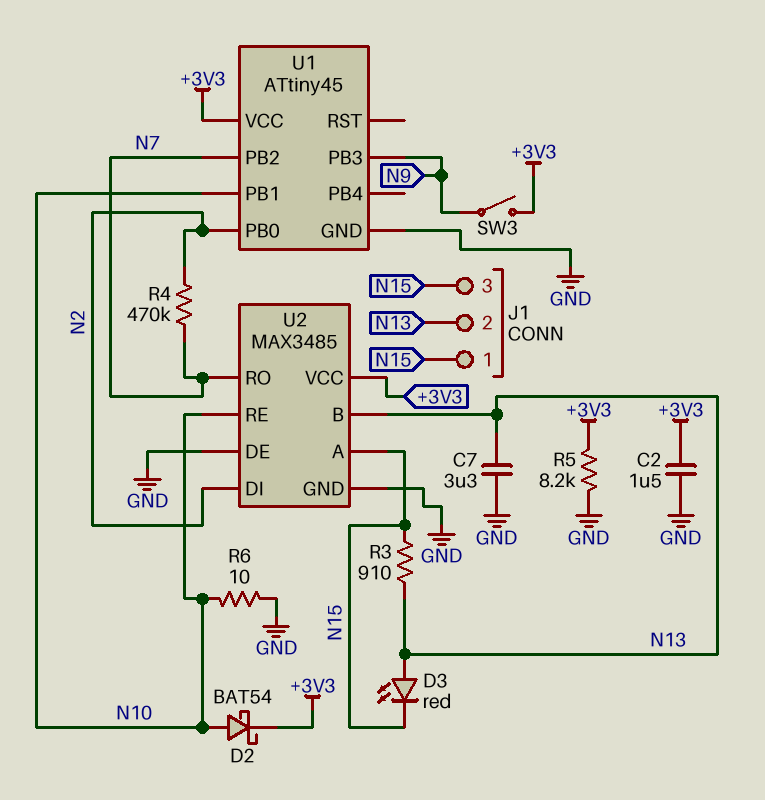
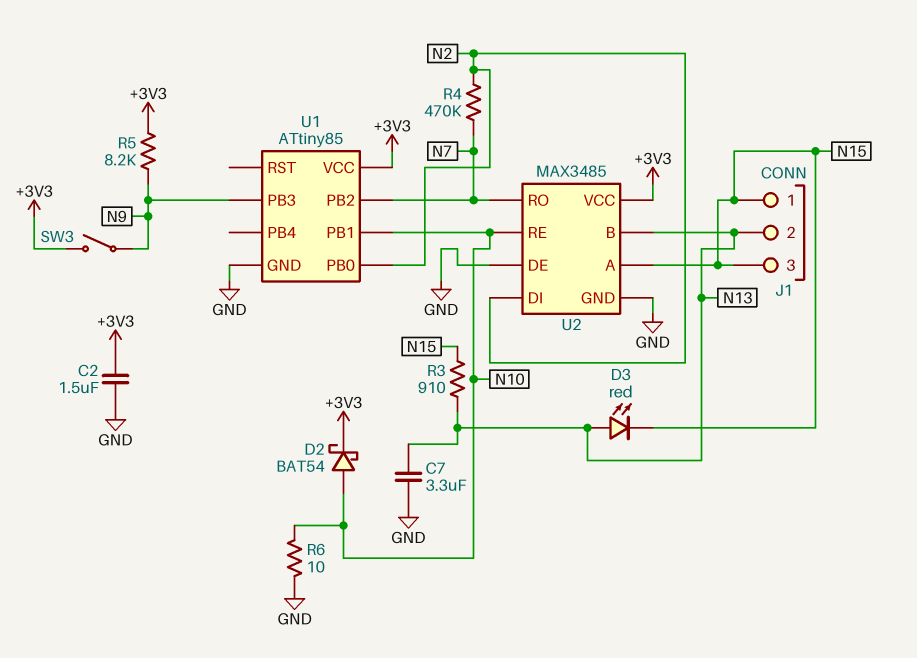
R5: 8.2k (+3V3, GND) -> 8.2k (+3V3, N9)
U1: ATtiny45 -> ATtiny85

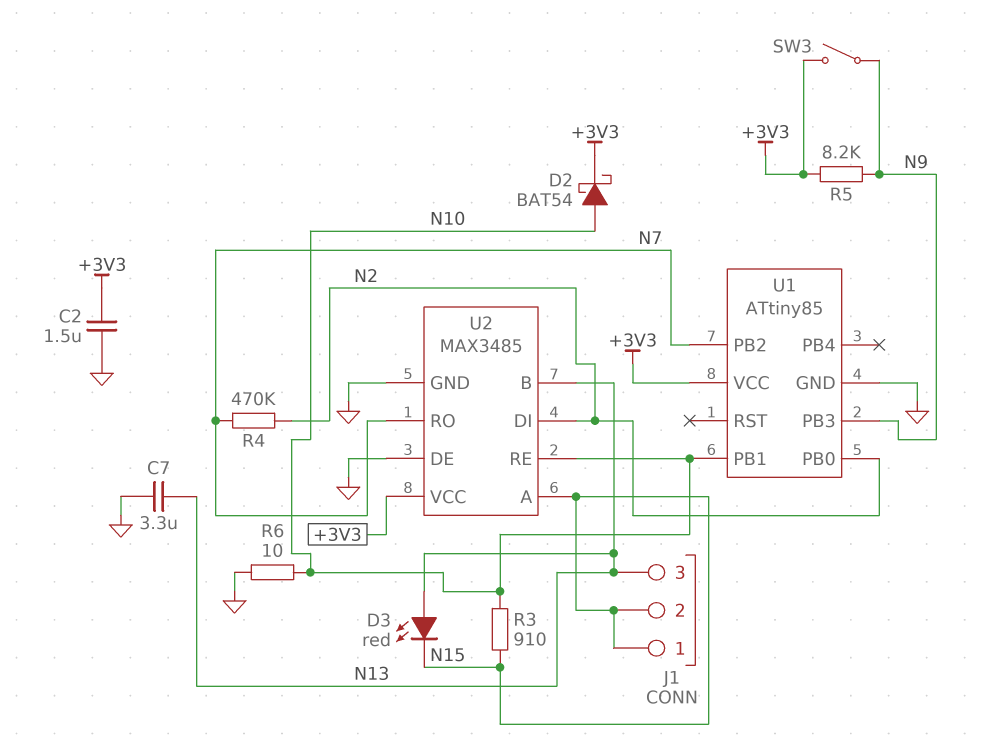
J1 pin 2: N13 -> N15
J1 pin 3: N15 -> N13
R3: 910 (N13, N15) -> 910 (N10, N15)

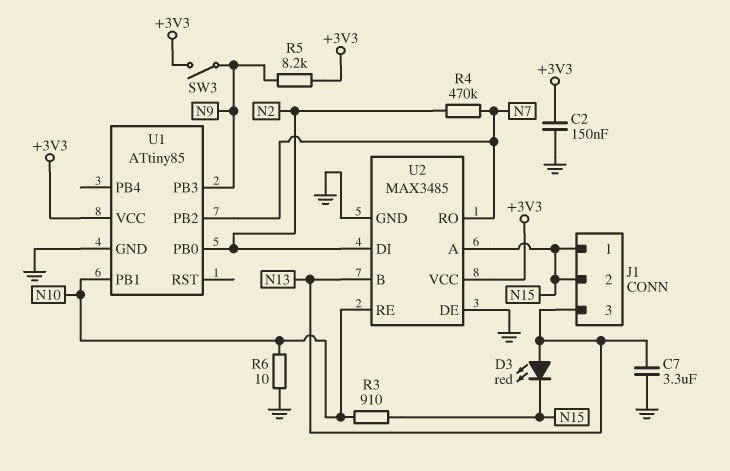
C2: 1.5uF (+3V3, GND) -> 150nF (+3V3, GND)
D2: schottky BAT54 (A N10, K +3V3) -> none

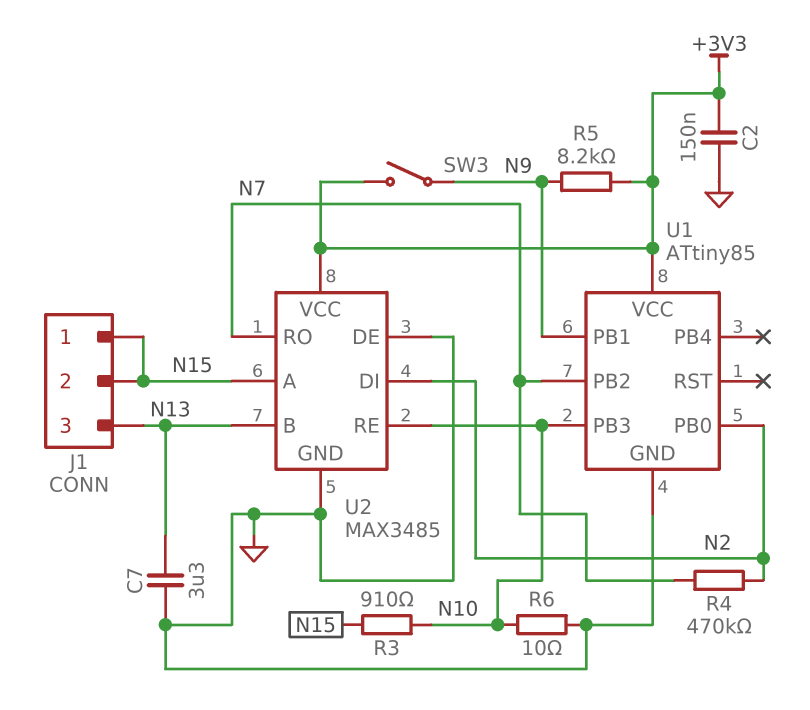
D3: LED red (A N13, K N15) -> none
U1 pin PB1: N10 -> N9
U1 pin PB3: N9 -> N10

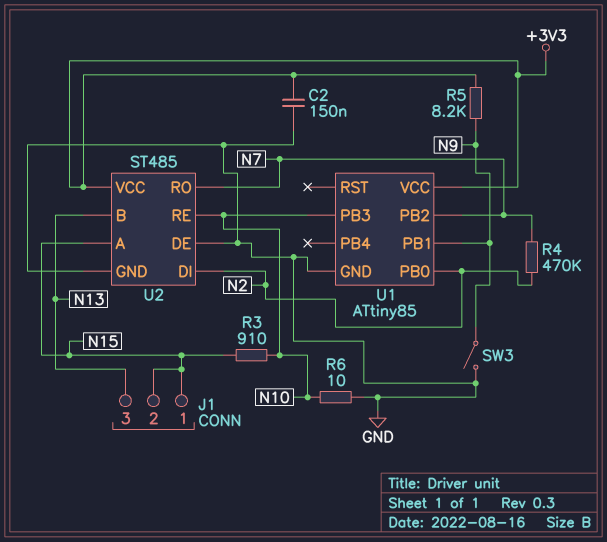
C7: 3.3uF (GND, N13) -> none
SW3: switch (+3V3, N9) -> switch (GND, N9)
U2: MAX3485 -> ST485

